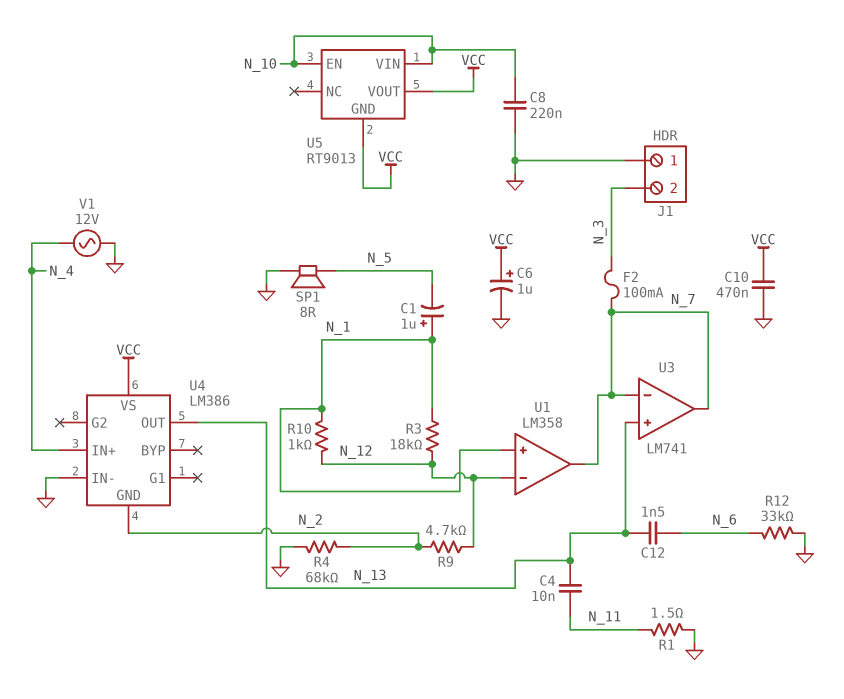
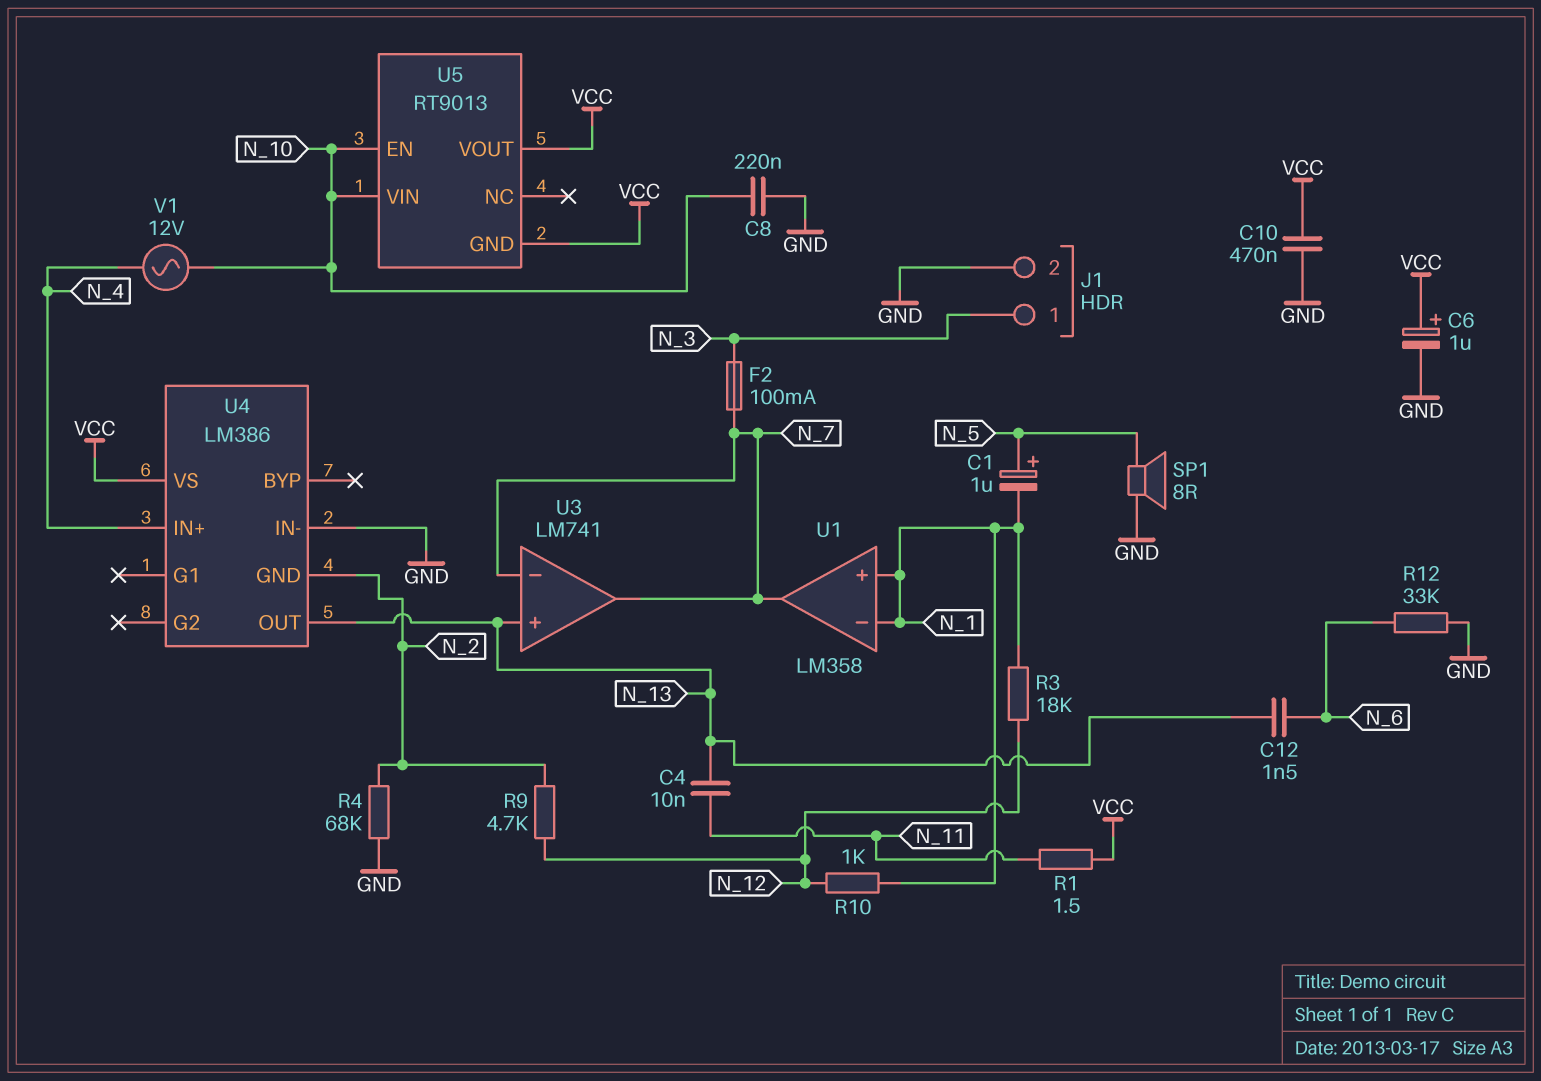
C1: 1uF (plus N_1, minus N_5) -> 1uF (plus N_5, minus N_1)
J1 pin 1: GND -> N_3
J1 pin 2: N_3 -> GND
R1: 1.5 (GND, N_11) -> 1.5 (N_11, VCC)
U1 pin in-: N_12 -> N_1
V1: AC 12V (GND, N_4) -> AC 12V (N_4, N_10)

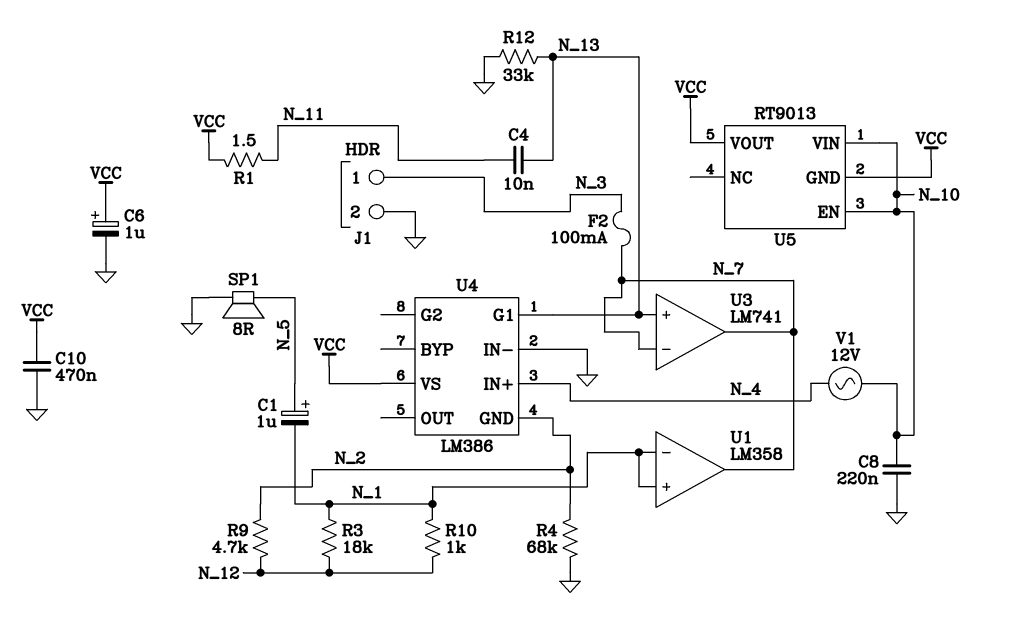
C12: 1.5nF (N_6, N_13) -> none
R12: 33k (GND, N_6) -> 33k (GND, N_13)
U4 pin G1: none -> N_13
U4 pin OUT: N_13 -> none

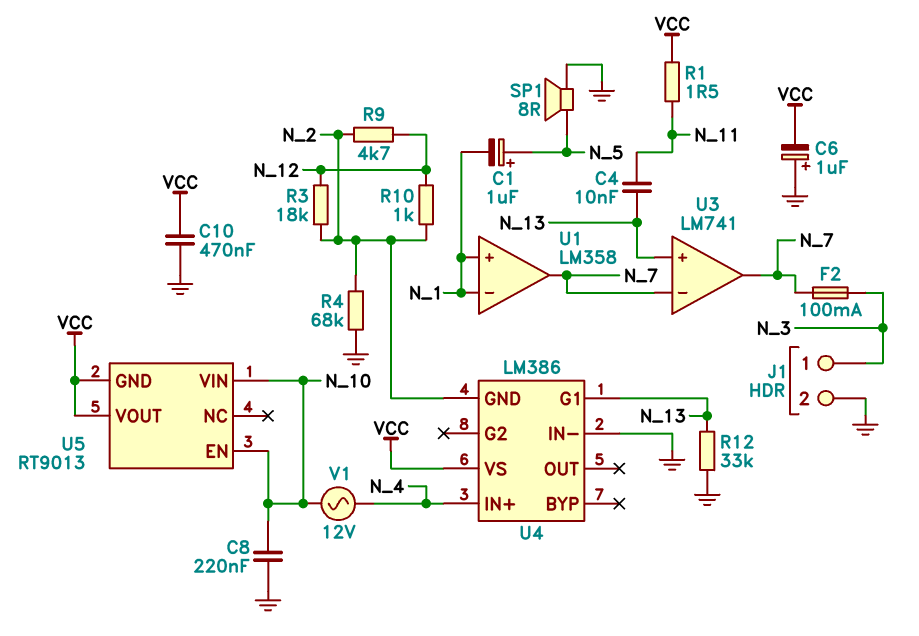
C6: 1uF (plus VCC, minus GND) -> 1uF (plus GND, minus VCC)
R3: 18k (N_1, N_12) -> 18k (N_2, N_12)
R10: 1k (N_1, N_12) -> 1k (N_2, N_12)

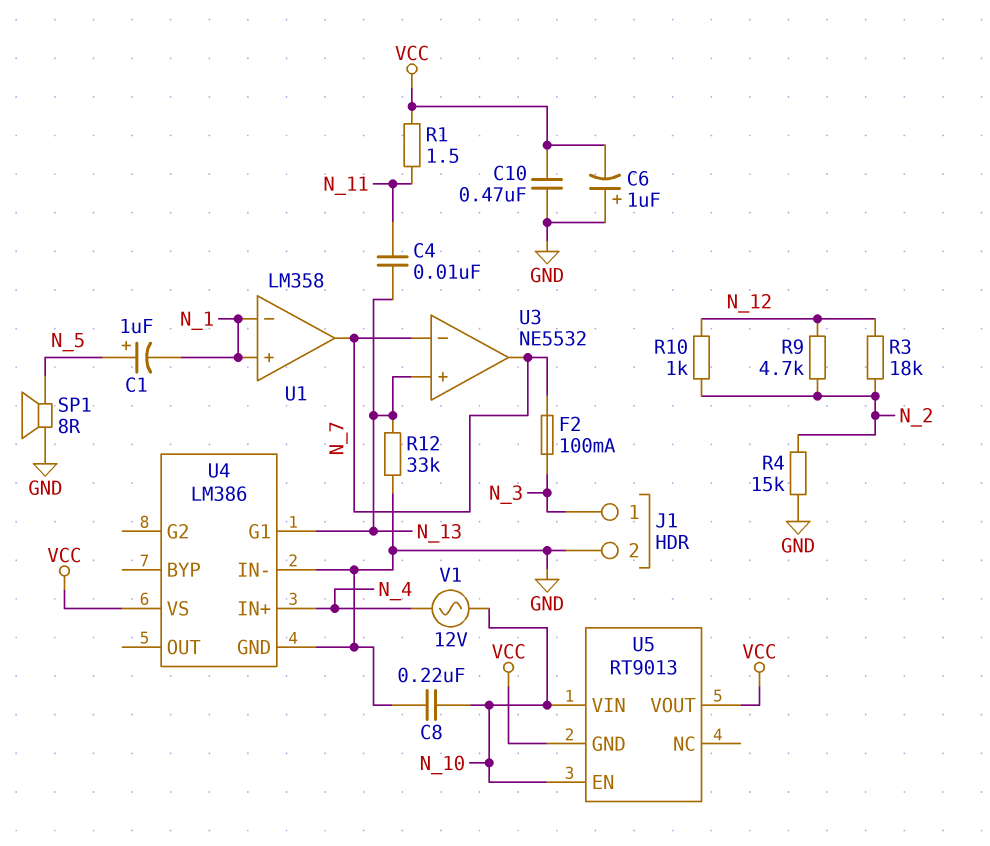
R4: 68k (GND, N_2) -> 15k (GND, N_2)
U3: LM741 -> NE5532
U4 pin GND: N_2 -> GND

